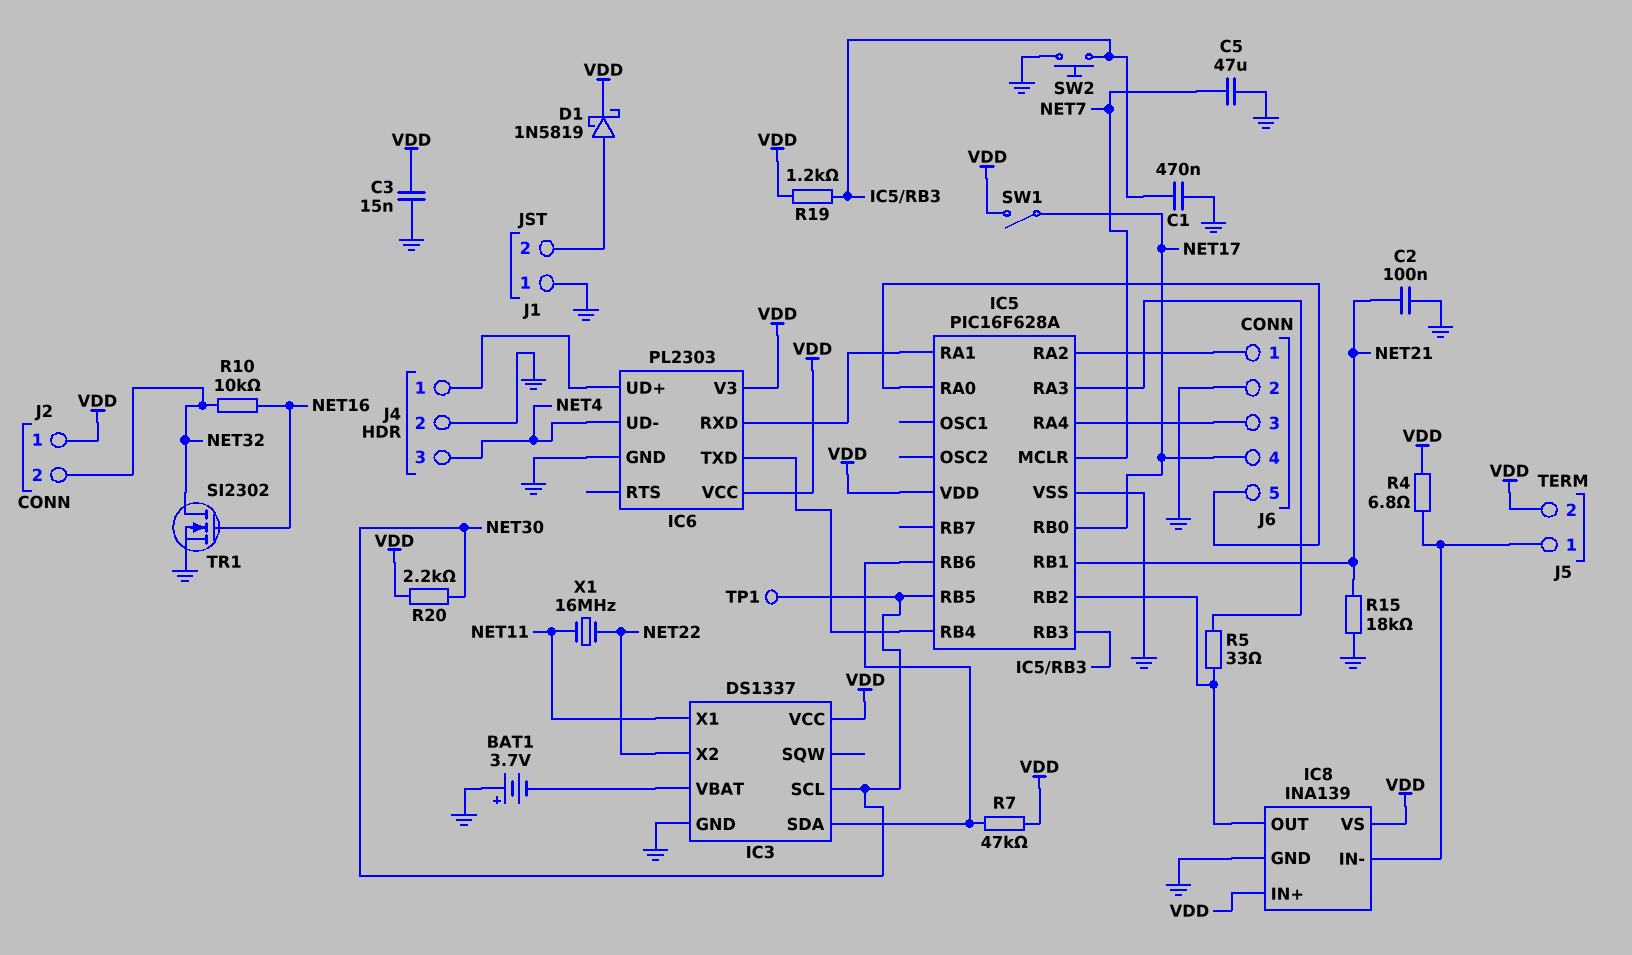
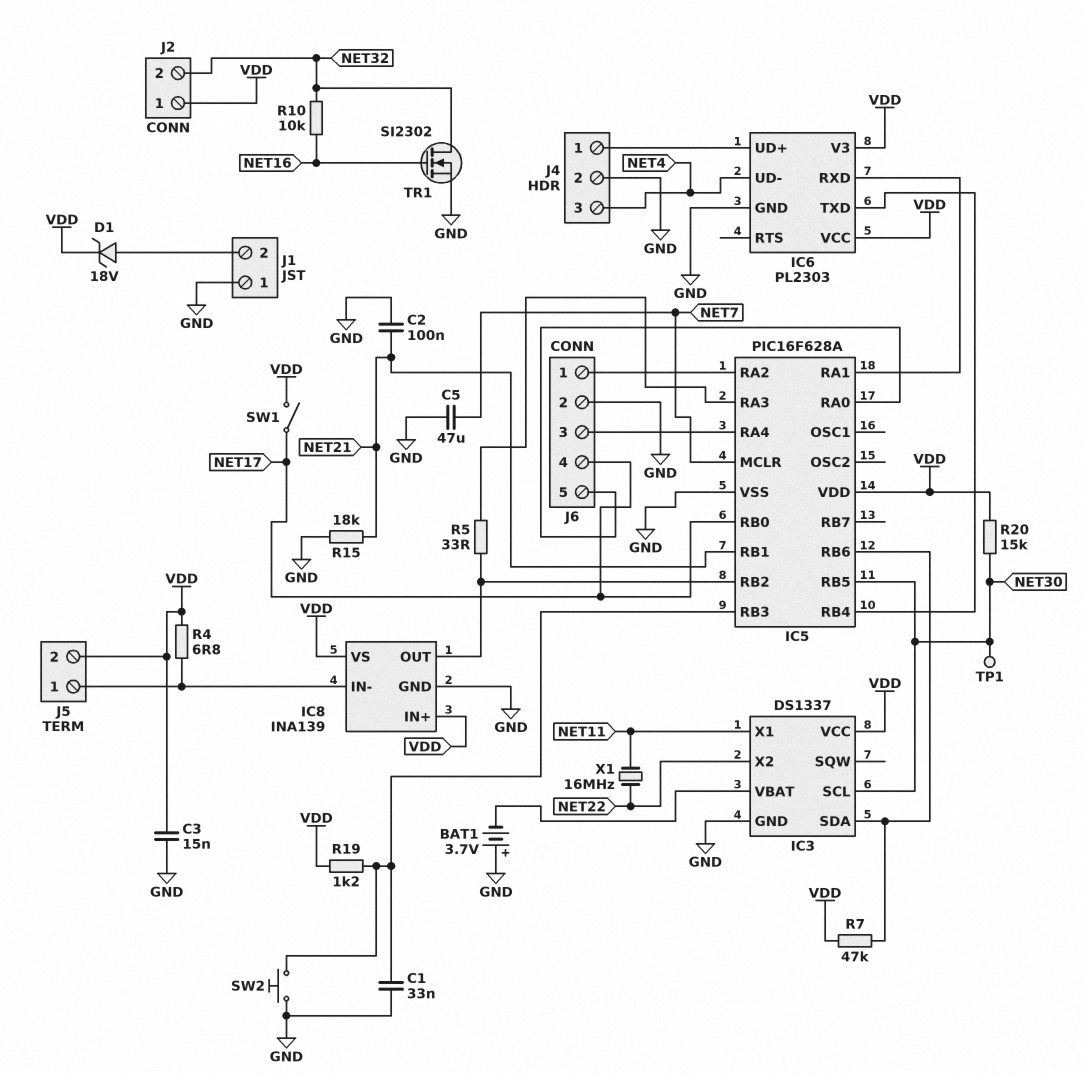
C1: 470nF (GND, IC5/RB3) -> 33nF (GND, IC5/RB3)
D1: schottky 1N5819 (A J1/2, K VDD) -> zener 18V (A J1/2, K VDD)
R20: 2.2k (NET30, VDD) -> 15k (NET30, VDD)

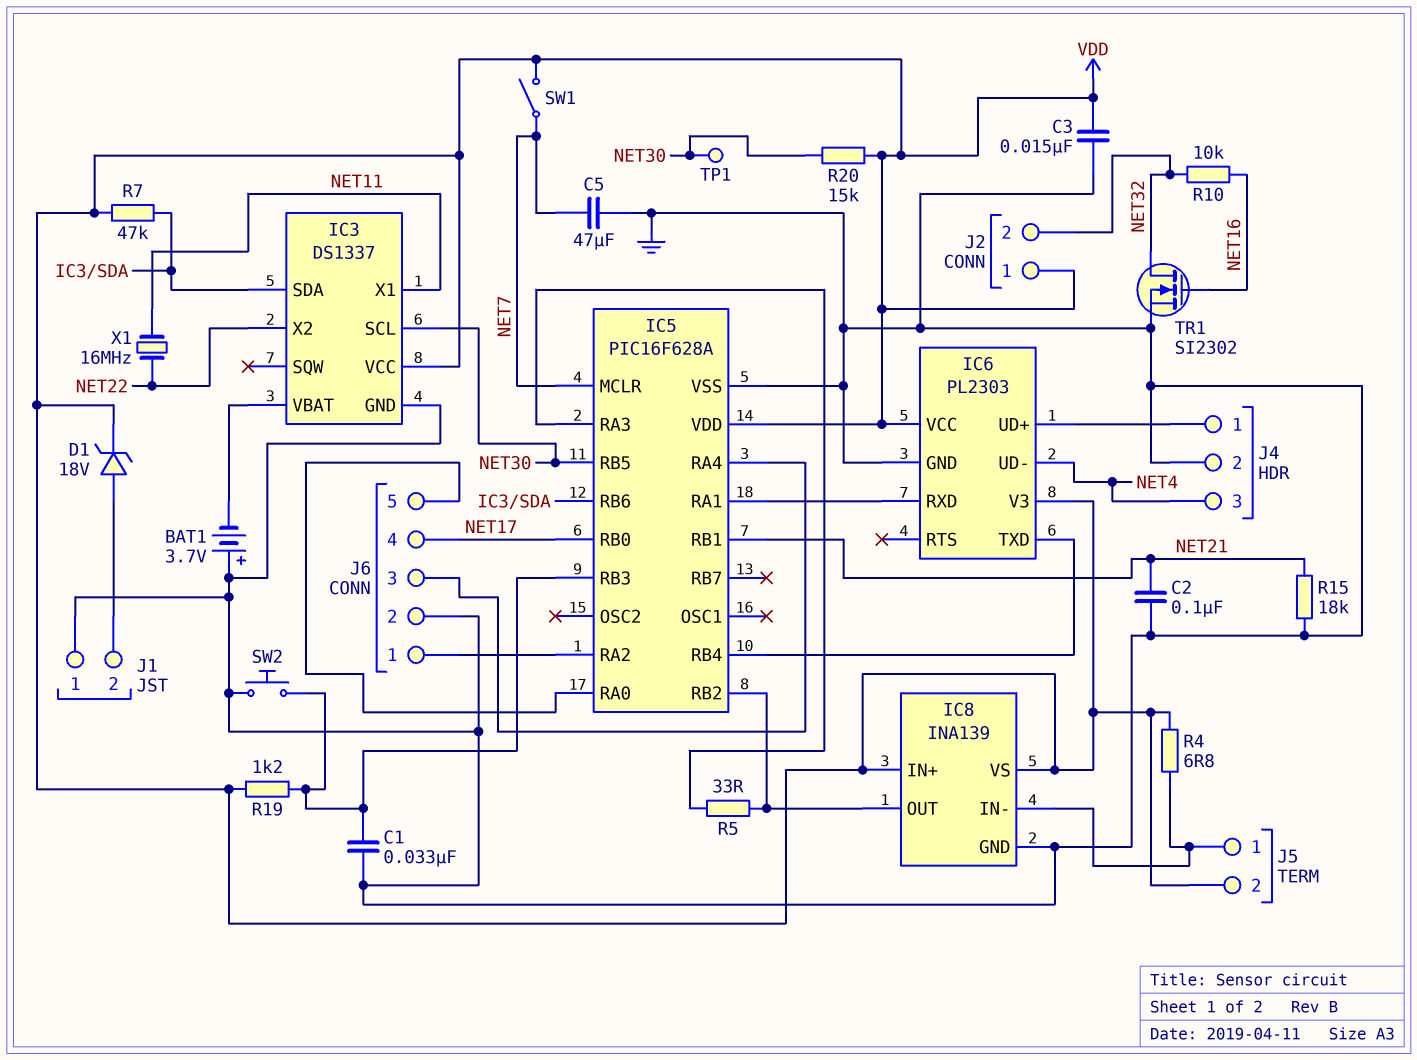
SW1: switch (NET17, VDD) -> switch (NET7, VDD)

